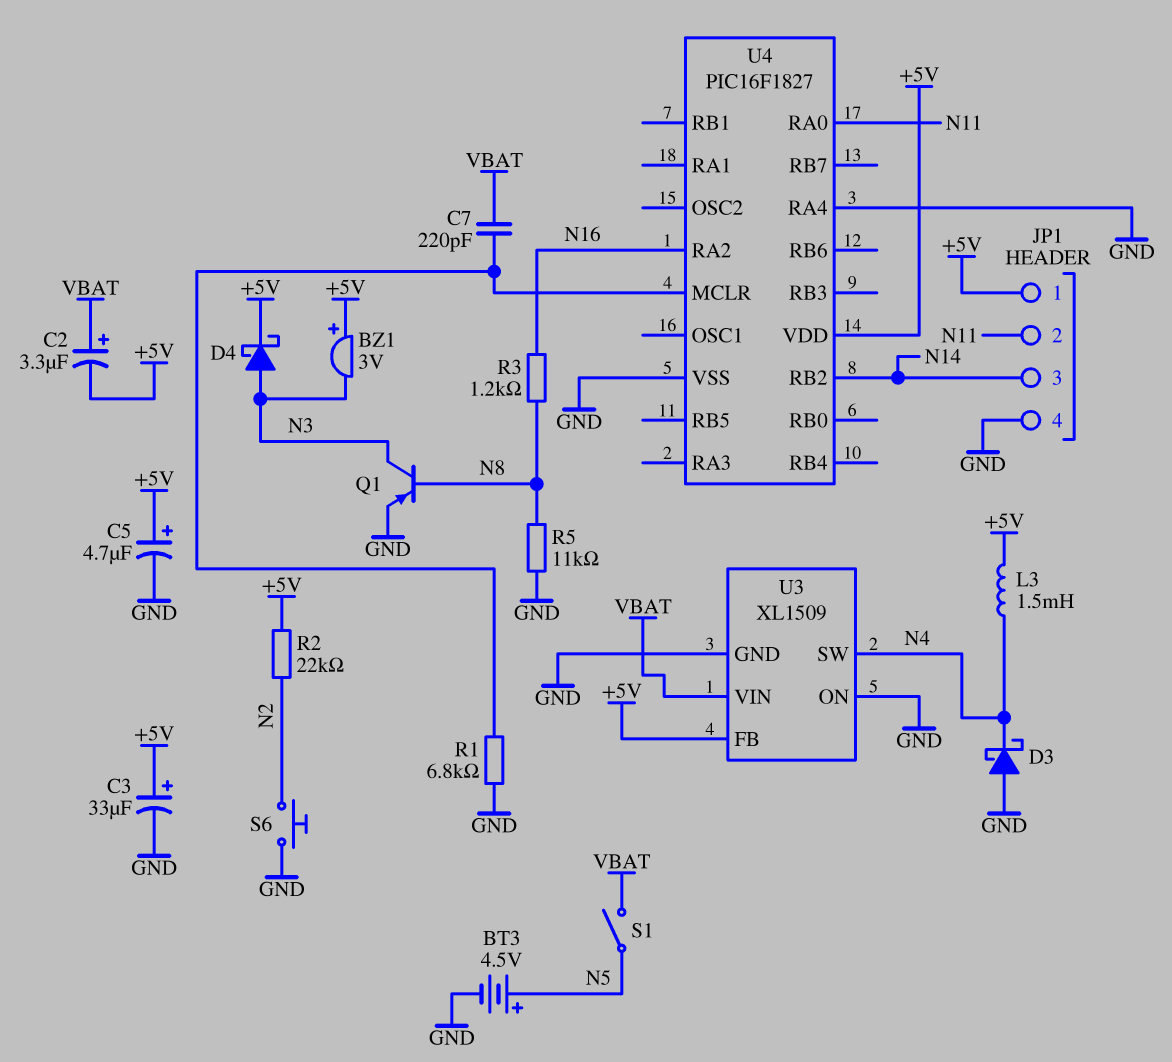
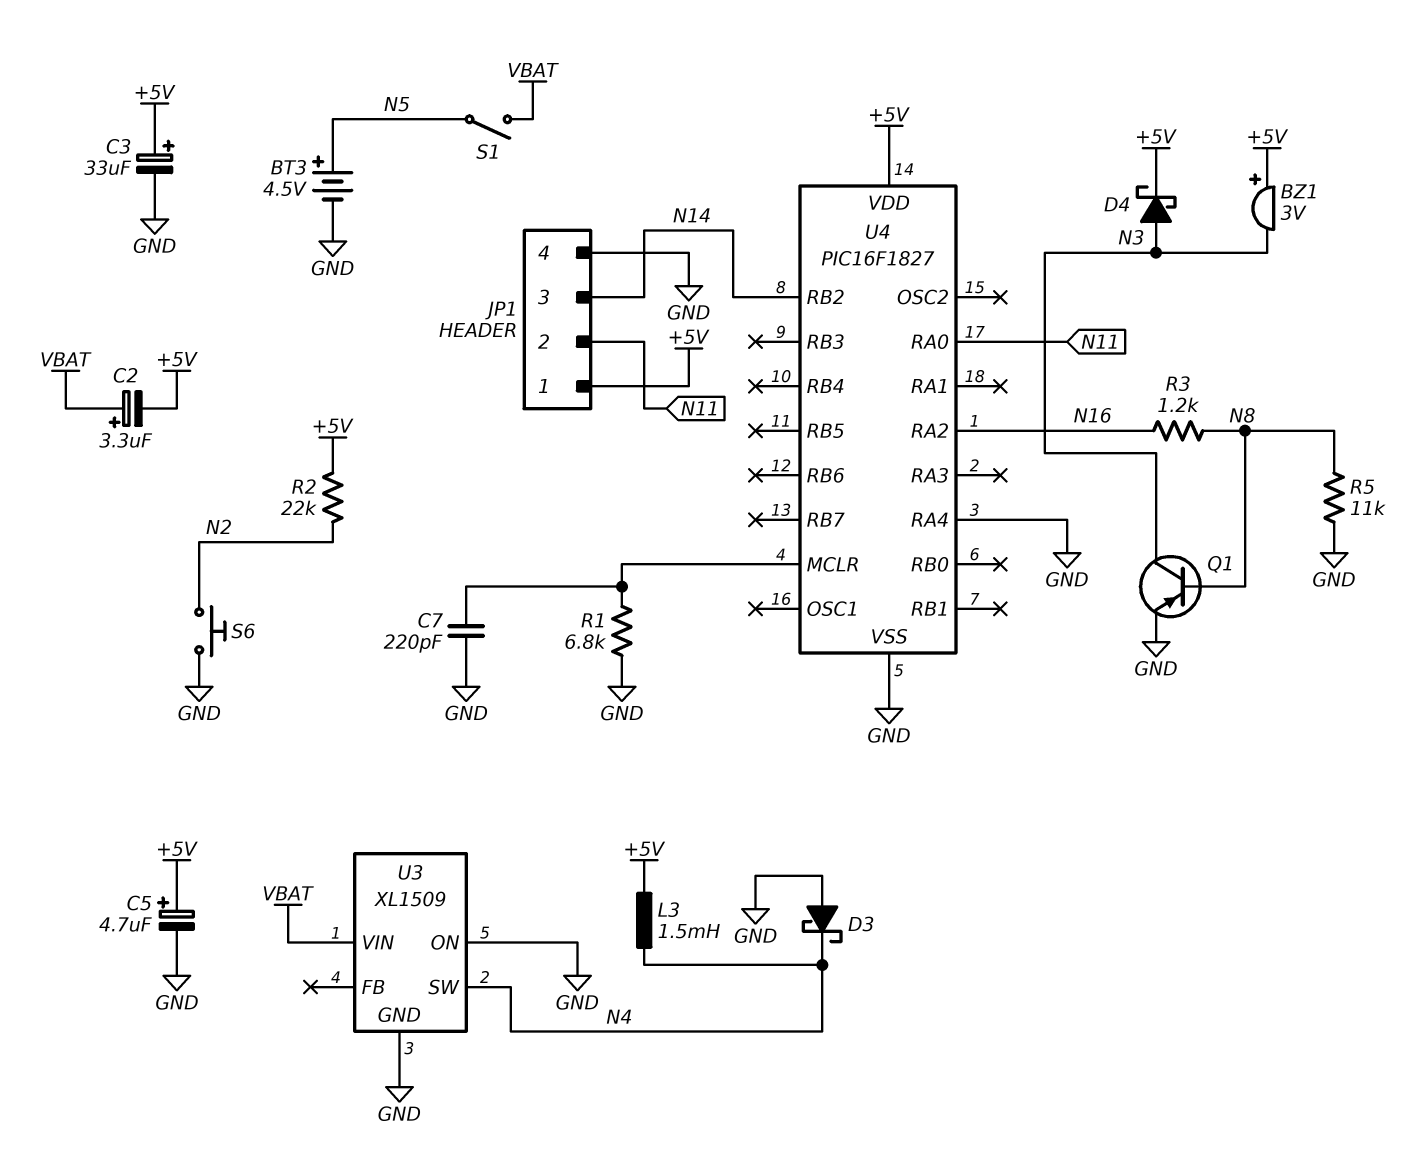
C7: 220pF (U4/MCLR, VBAT) -> 220pF (GND, U4/MCLR)
U3 pin FB: +5V -> none

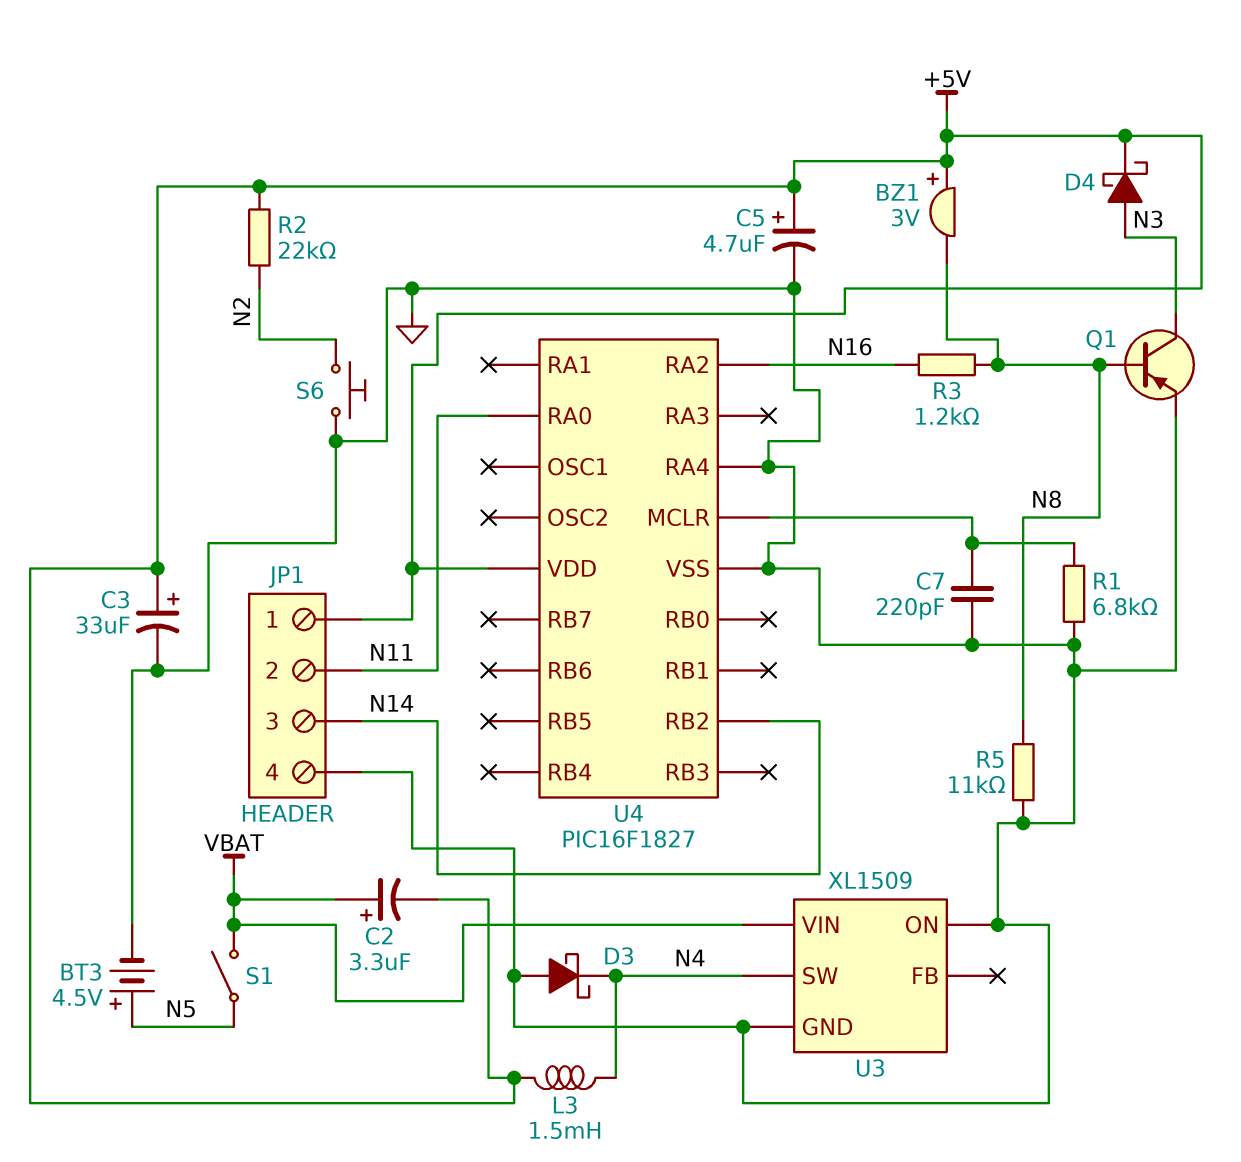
BZ1: buzzer 3V (plus +5V, minus N3) -> buzzer 3V (plus +5V, minus N8)

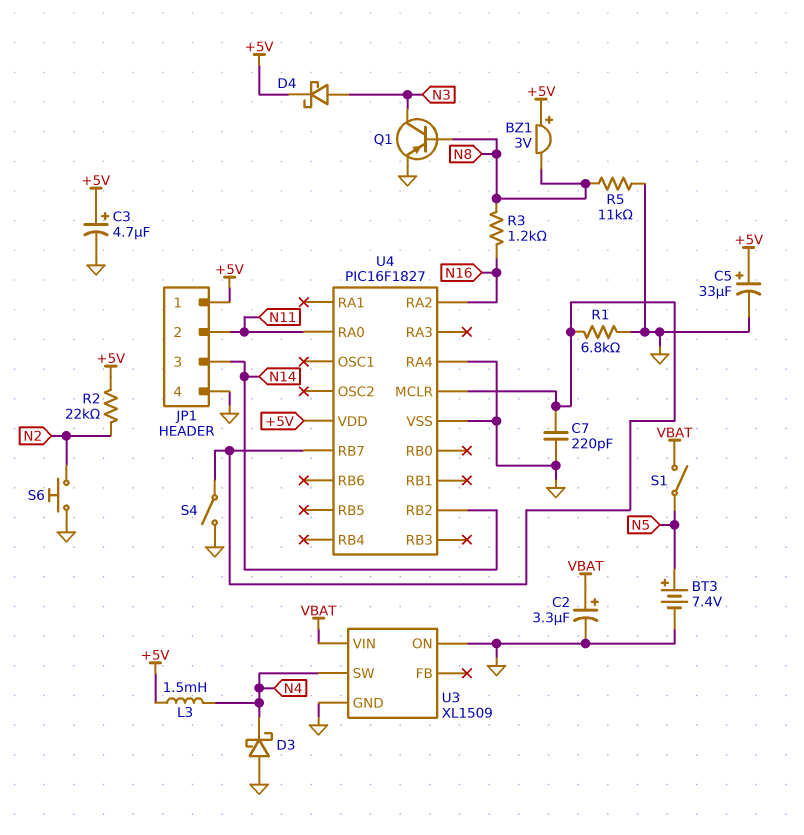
BT3: 4.5V (plus N5, minus GND) -> 7.4V (plus N5, minus GND)
C2: 3.3uF (plus VBAT, minus +5V) -> 3.3uF (plus VBAT, minus GND)
C3: 33uF (plus +5V, minus GND) -> 4.7uF (plus +5V, minus GND)
C5: 4.7uF (plus +5V, minus GND) -> 33uF (plus +5V, minus GND)
S4: none -> switch (GND, U4/MCLR)
U4 pin RB7: none -> U4/MCLR

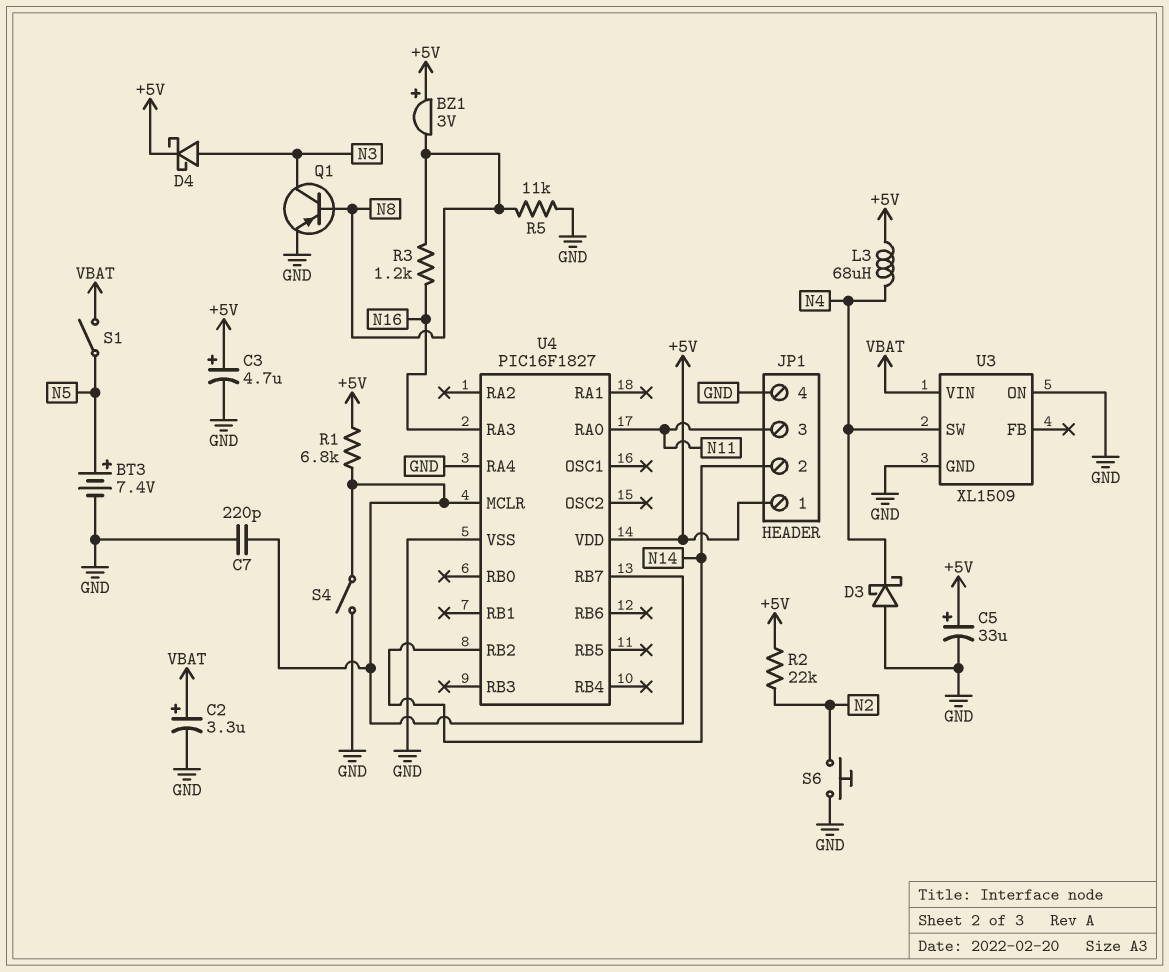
JP1 pin 2: N11 -> N14
JP1 pin 3: N14 -> N11
L3: 1.5mH (+5V, N4) -> 68uH (+5V, N4)
R1: 6.8k (GND, U4/MCLR) -> 6.8k (+5V, U4/MCLR)
U4 pin RA2: N16 -> none
U4 pin RA3: none -> N16

